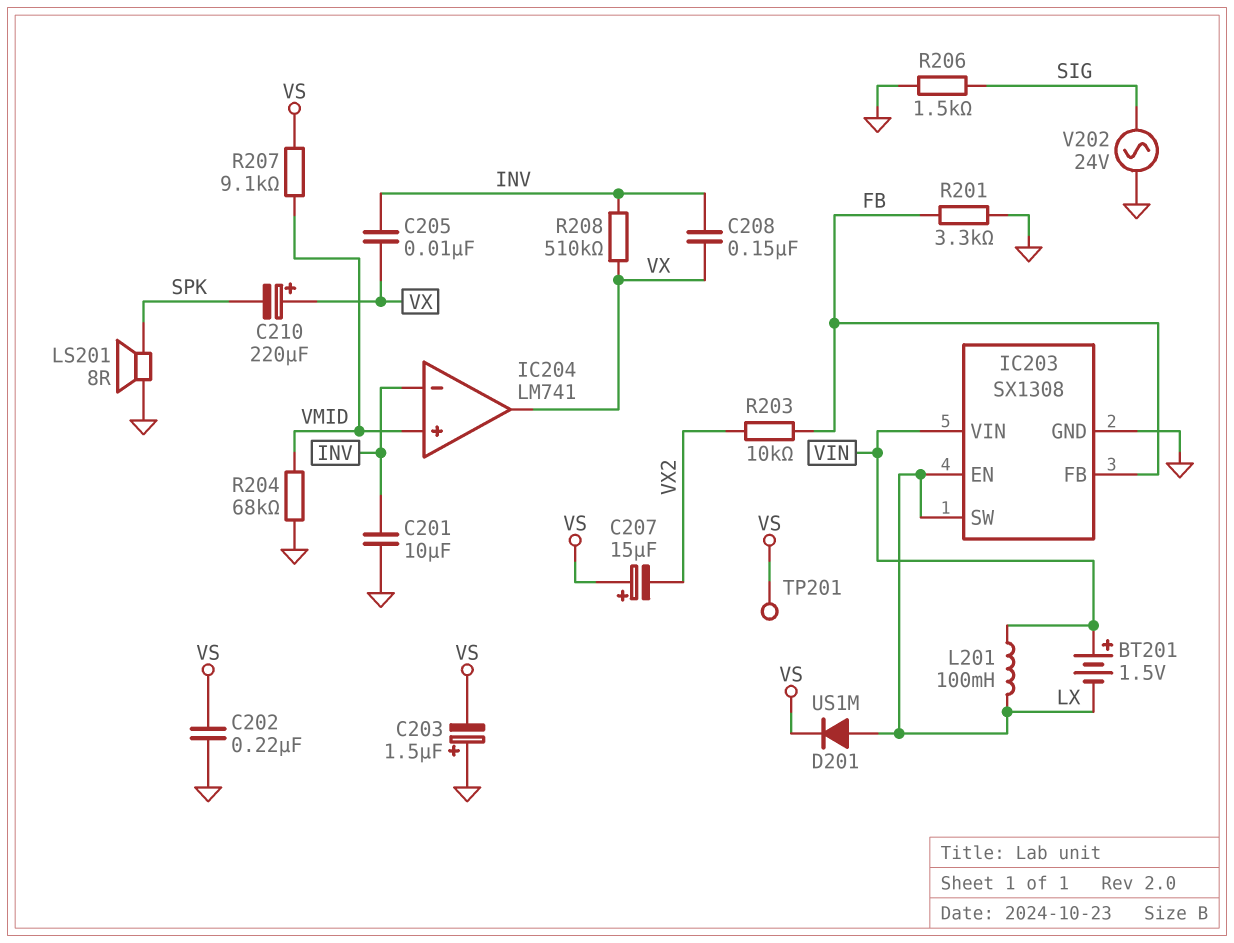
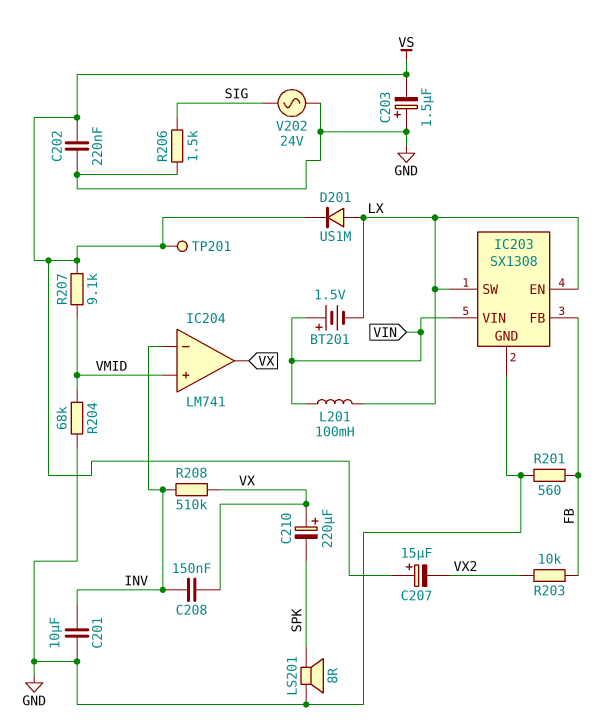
C205: 10nF (INV, VX) -> none
R201: 3.3k (FB, GND) -> 560 (FB, GND)

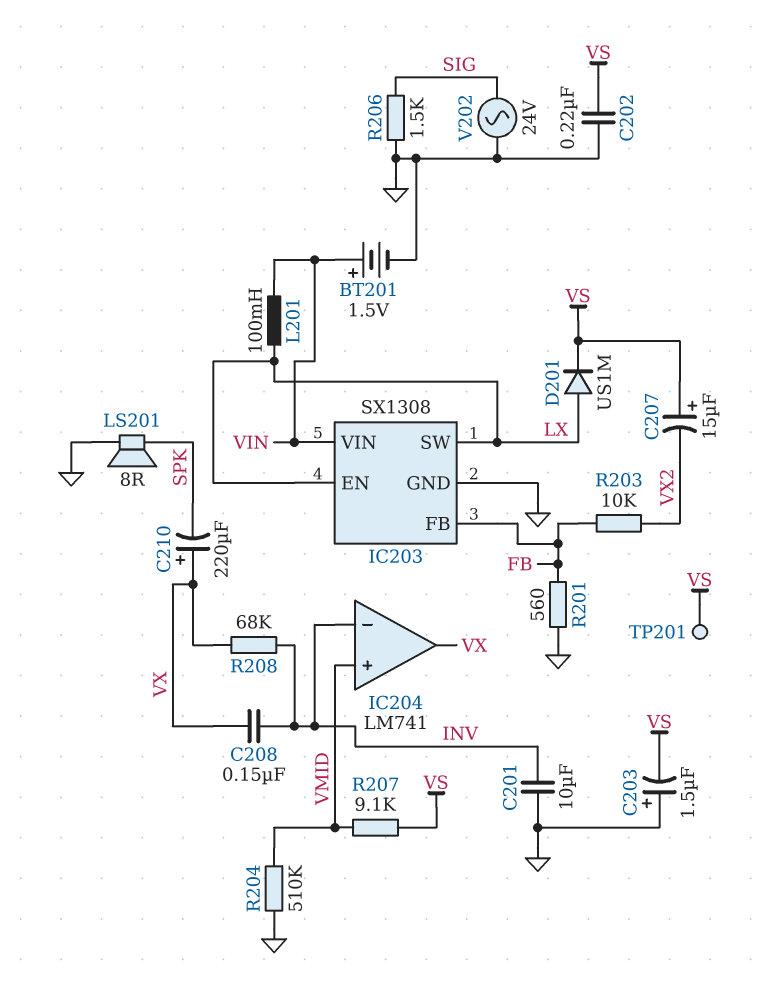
BT201: 1.5V (plus VIN, minus LX) -> 1.5V (plus VIN, minus GND)
R204: 68k (GND, VMID) -> 510k (GND, VMID)
R208: 510k (INV, VX) -> 68k (INV, VX)

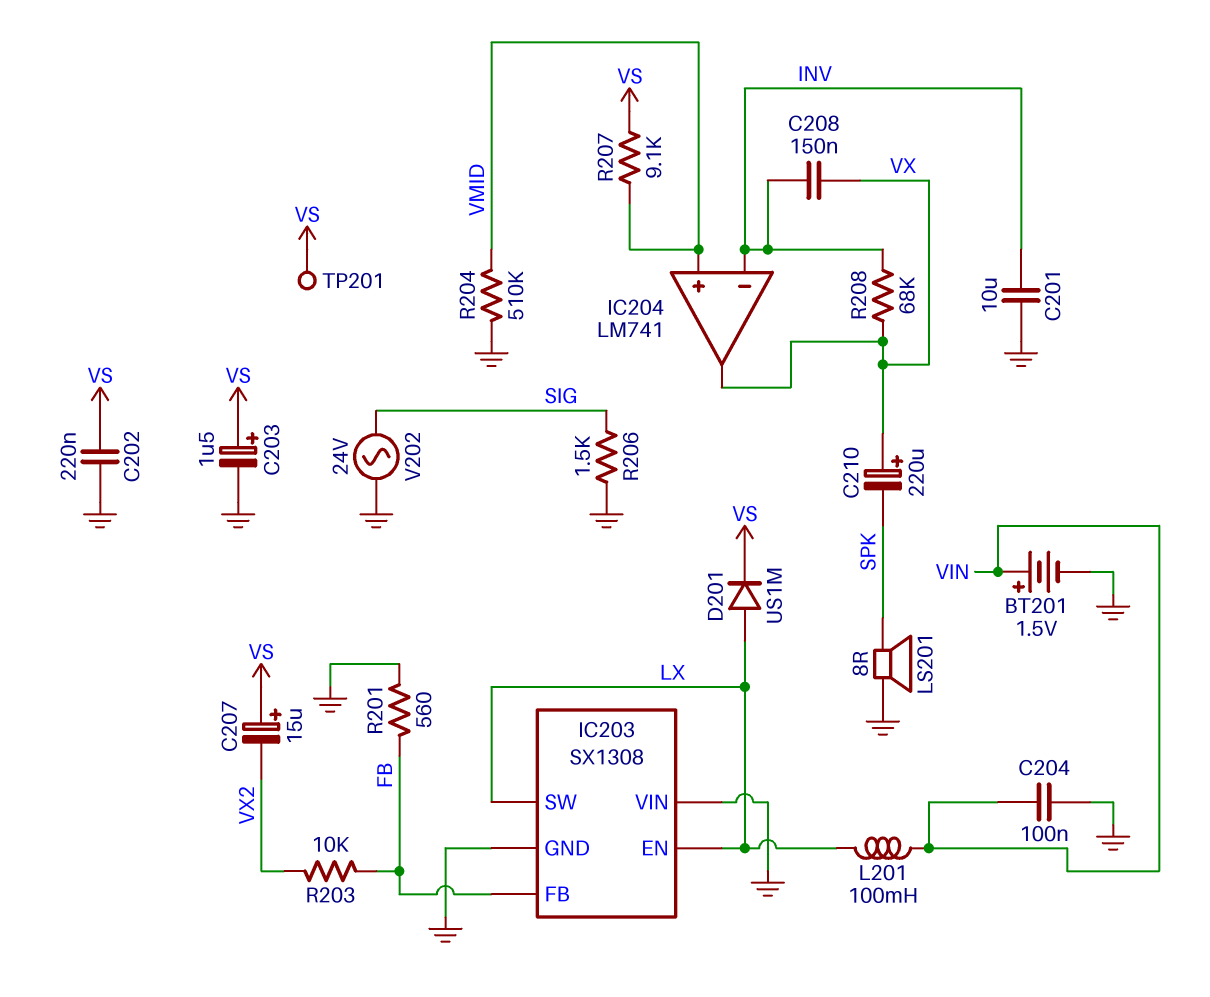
C203: 1.5uF (plus GND, minus VS) -> 1.5uF (plus VS, minus GND)
C204: none -> 100nF (GND, VIN)
IC203 pin VIN: VIN -> GND

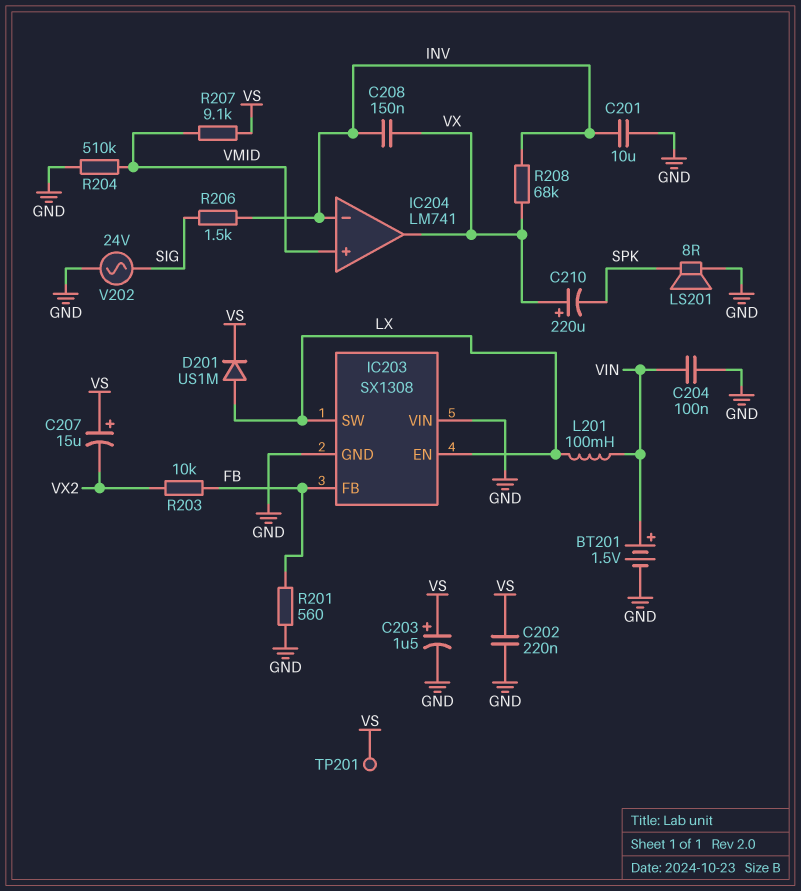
R206: 1.5k (GND, SIG) -> 1.5k (INV, SIG)

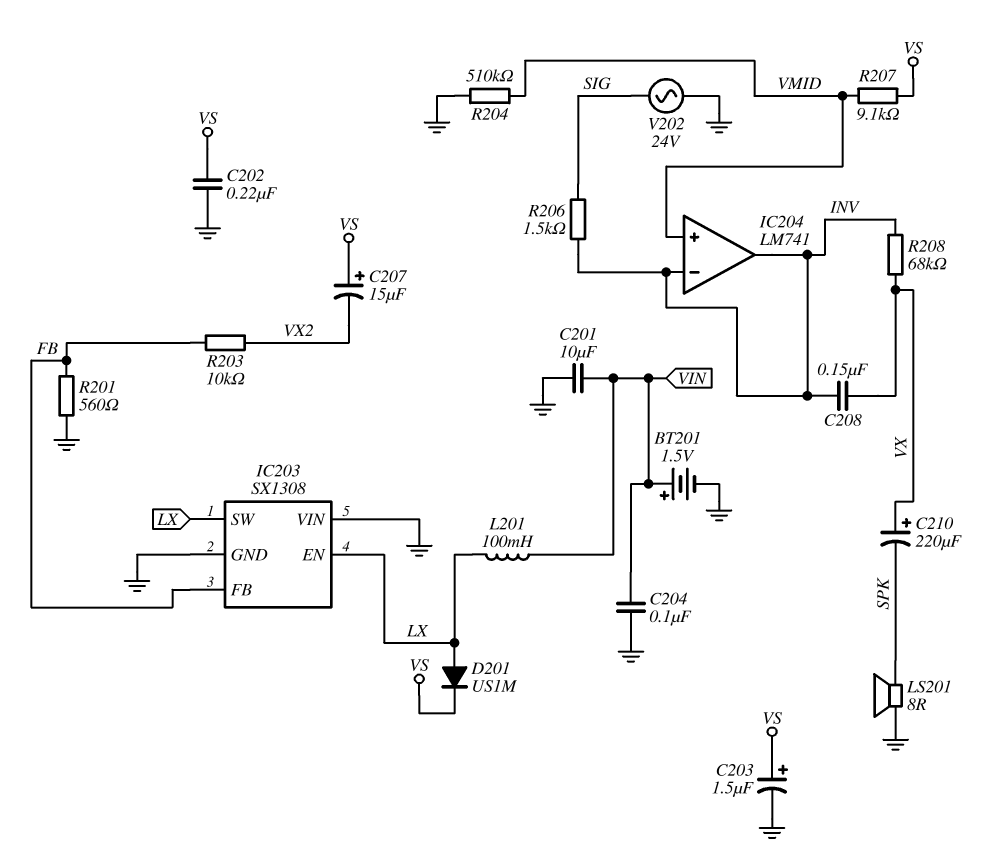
C201: 10uF (GND, INV) -> 10uF (GND, VIN)
IC204 pin out: VX -> INV
TP201: test point (VS) -> none

